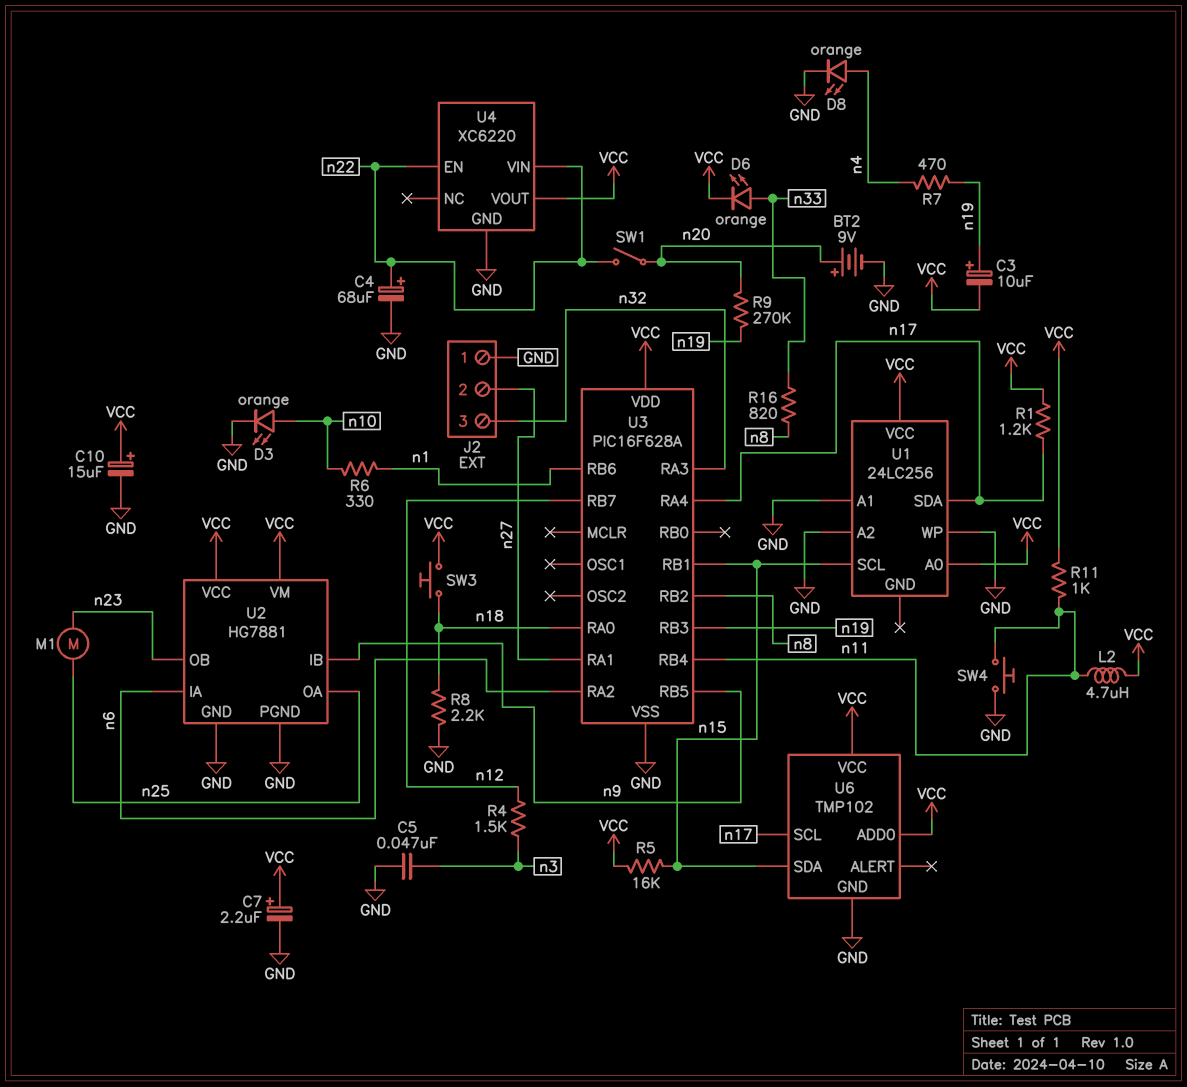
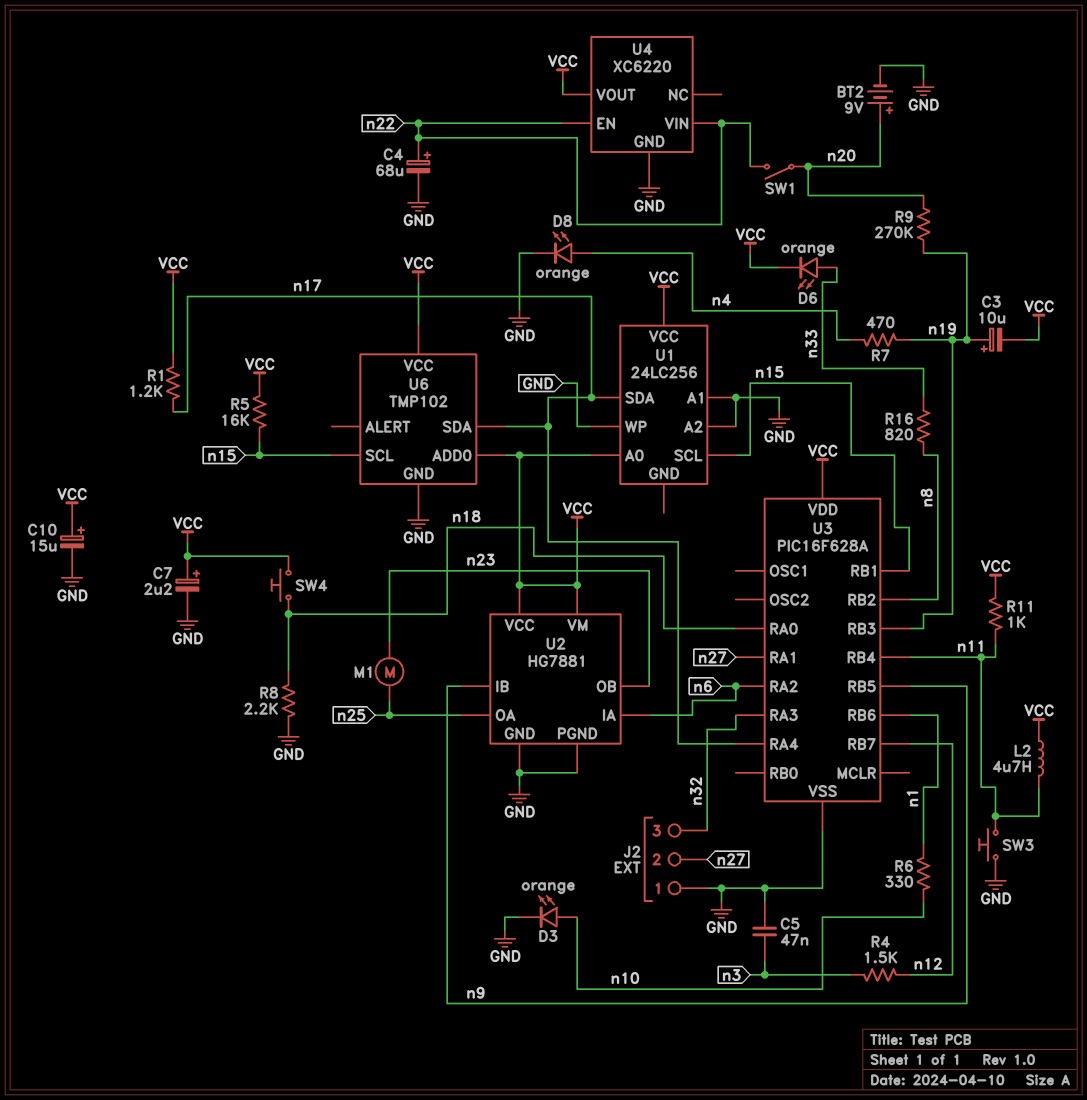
SW3: button (VCC, n18) -> button (GND, n11)
SW4: button (GND, n11) -> button (VCC, n18)
U6 pin SCL: n17 -> n15
U6 pin SDA: n15 -> n17

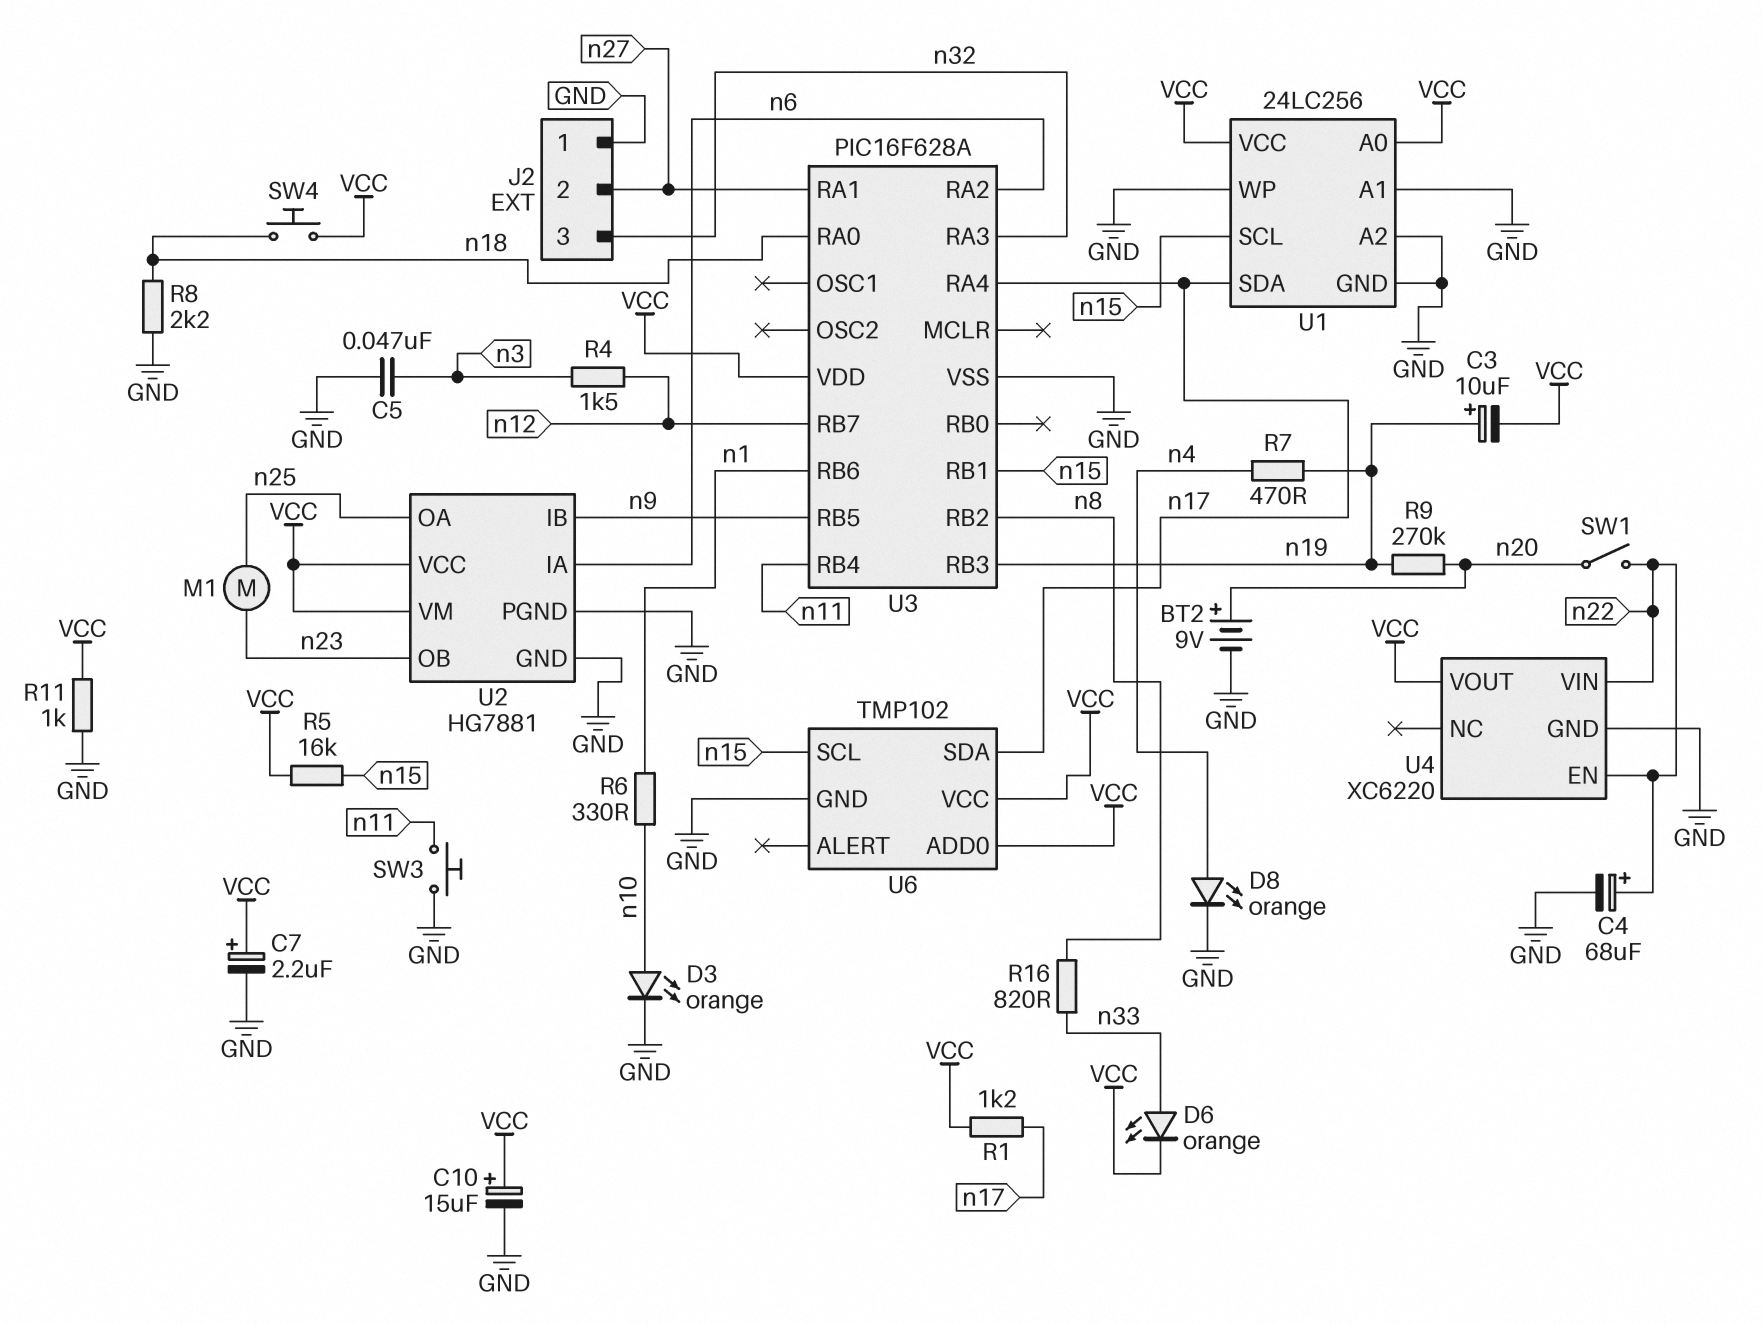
L2: 4.7uH (VCC, n11) -> none
R11: 1k (VCC, n11) -> 1k (GND, VCC)
U1 pin GND: none -> GND

